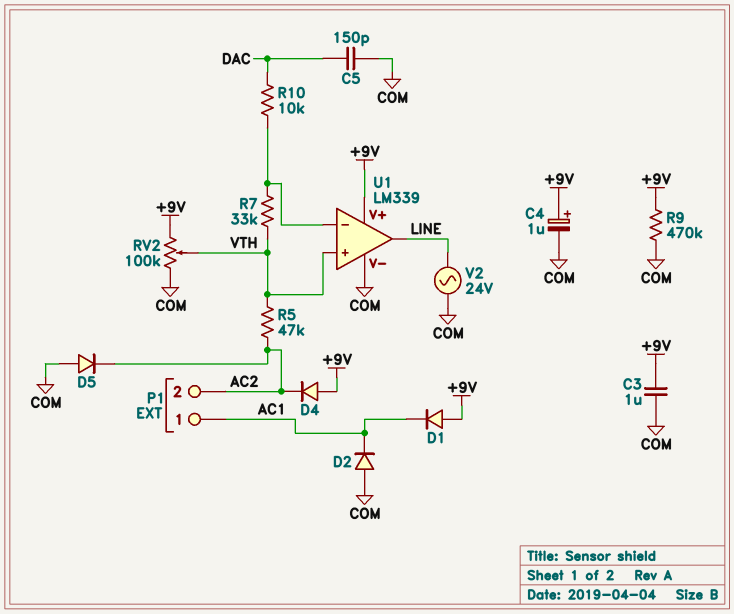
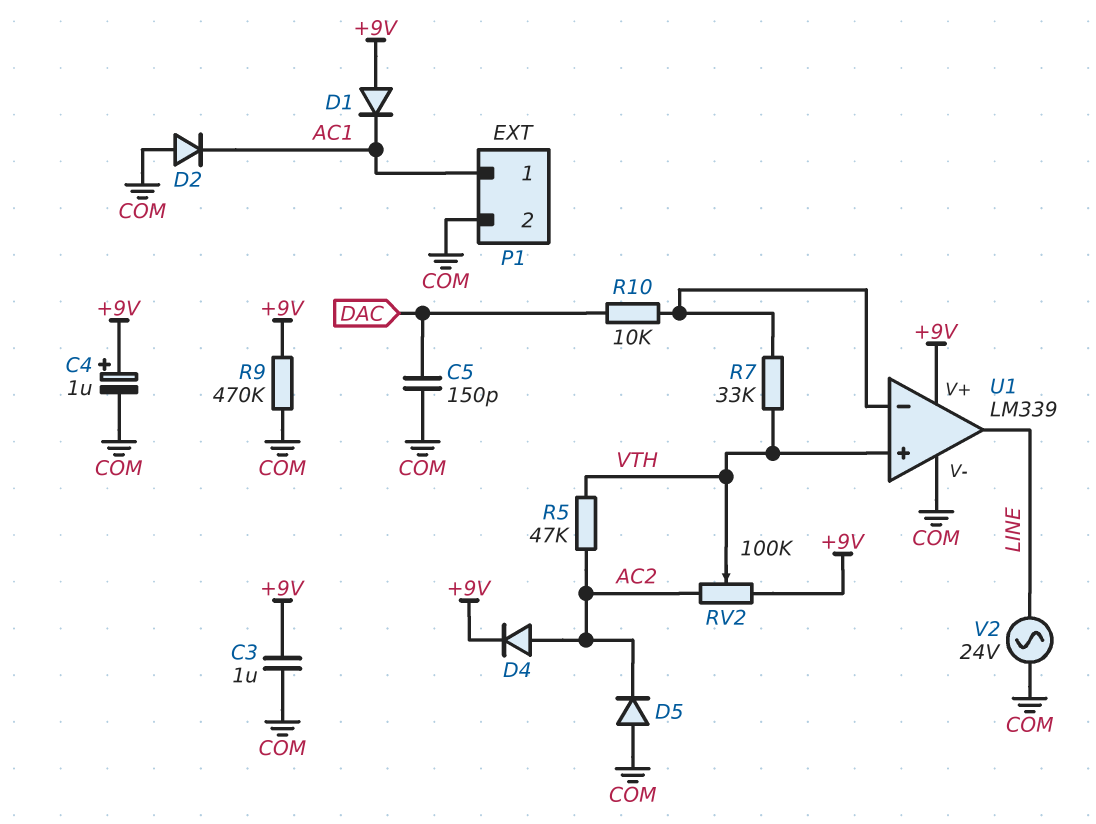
D4: diode (A +9V, K AC2) -> diode (A AC2, K +9V)
P1 pin 2: AC2 -> COM
RV2: 100k (+9V, COM, wiper VTH) -> 100k (+9V, AC2, wiper VTH)

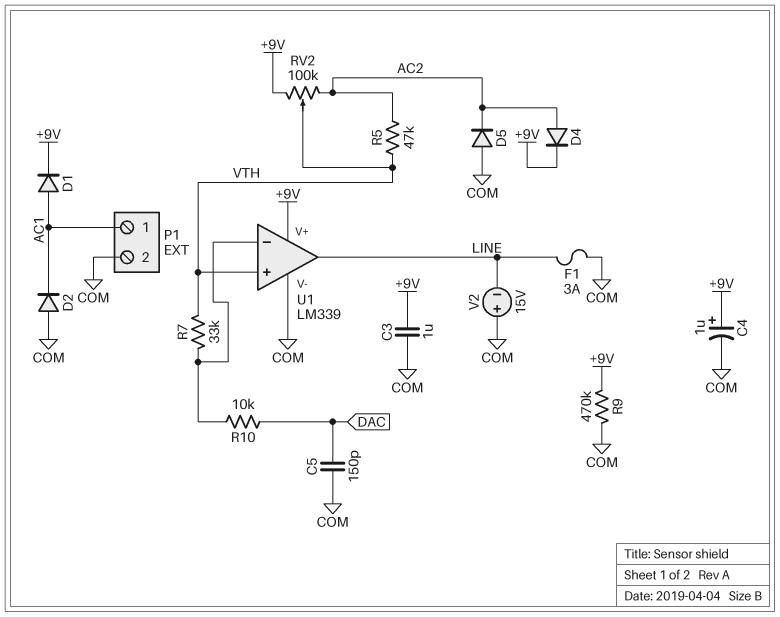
D1: diode (A +9V, K AC1) -> diode (A AC1, K +9V)
F1: none -> 3A (COM, LINE)
V2: AC 24V (COM, LINE) -> 15V (plus COM, minus LINE)

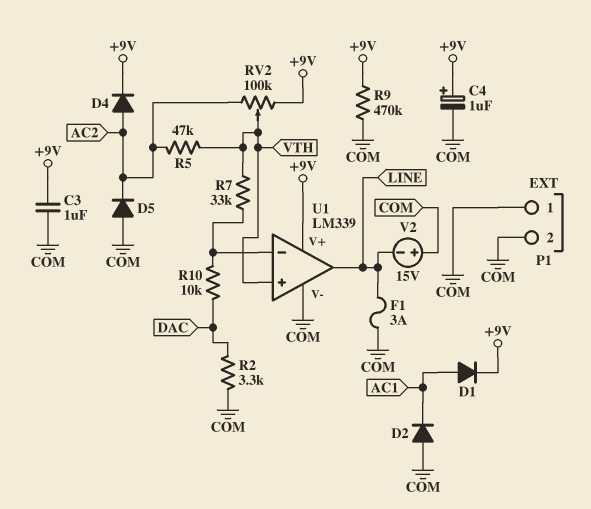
C5: 150pF (COM, DAC) -> none
P1 pin 1: AC1 -> COM
R2: none -> 3.3k (COM, DAC)

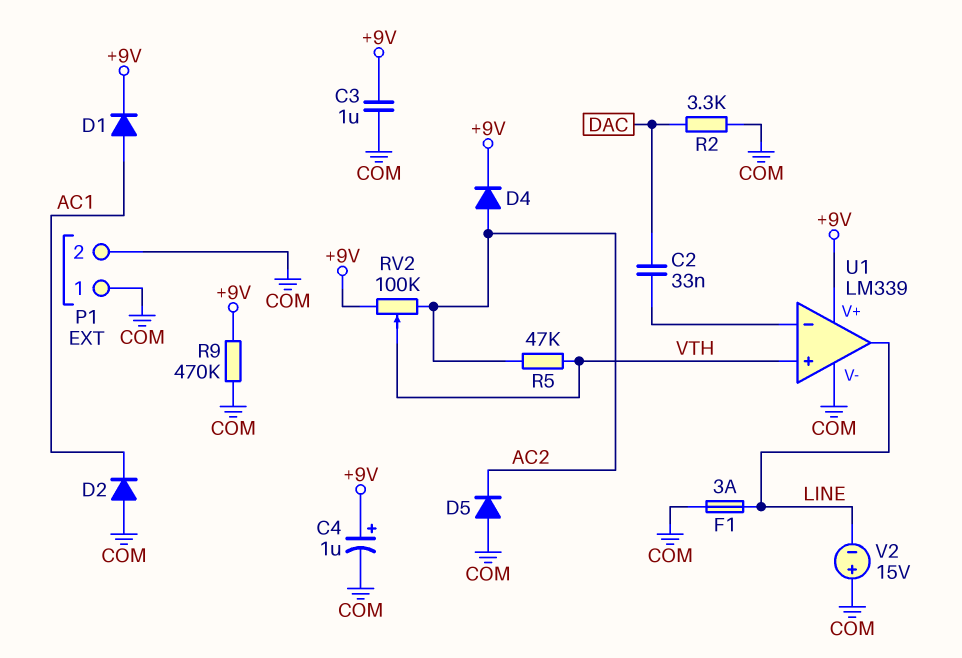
C2: none -> 33nF (DAC, U1/in-)
R7: 33k (U1/in-, VTH) -> none
R10: 10k (DAC, U1/in-) -> none

